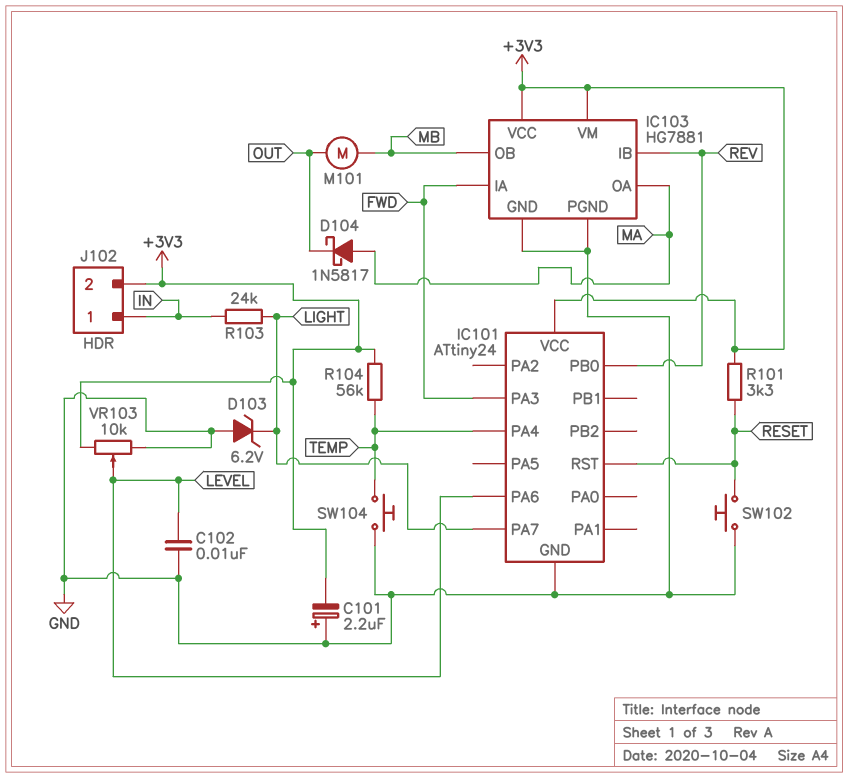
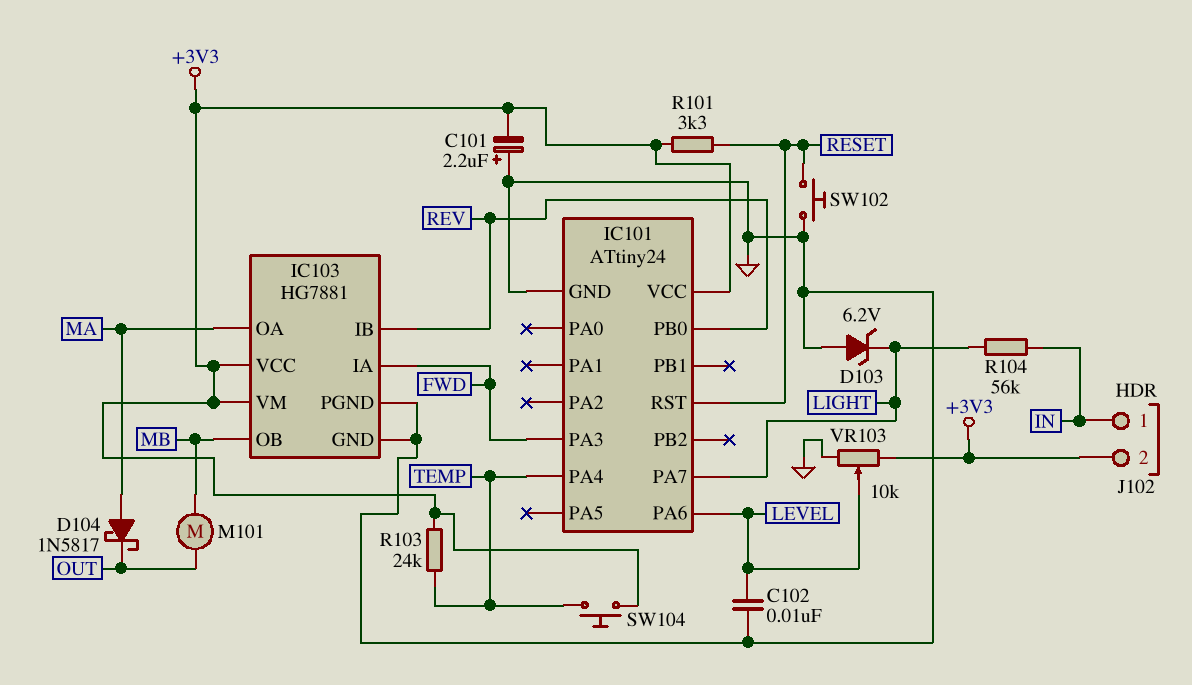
R103: 24k (IN, LIGHT) -> 24k (+3V3, TEMP)
R104: 56k (+3V3, TEMP) -> 56k (IN, LIGHT)
SW104: button (GND, TEMP) -> button (+3V3, TEMP)

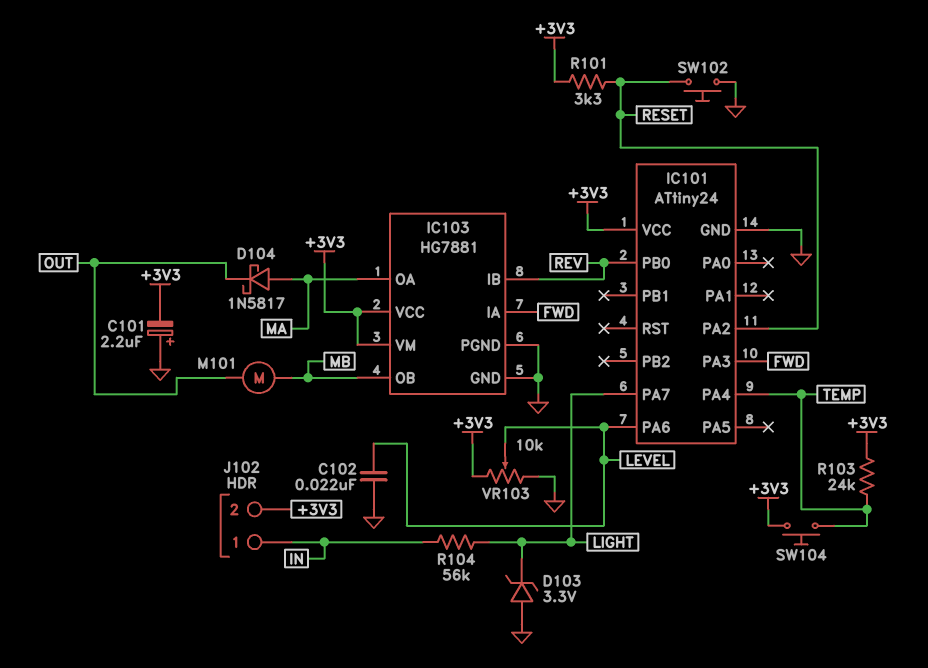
C102: 10nF (GND, LEVEL) -> 22nF (GND, LEVEL)
D103: zener 6.2V (A GND, K LIGHT) -> zener 3.3V (A GND, K LIGHT)
IC101 pin PA2: none -> RESET
IC101 pin RST: RESET -> none

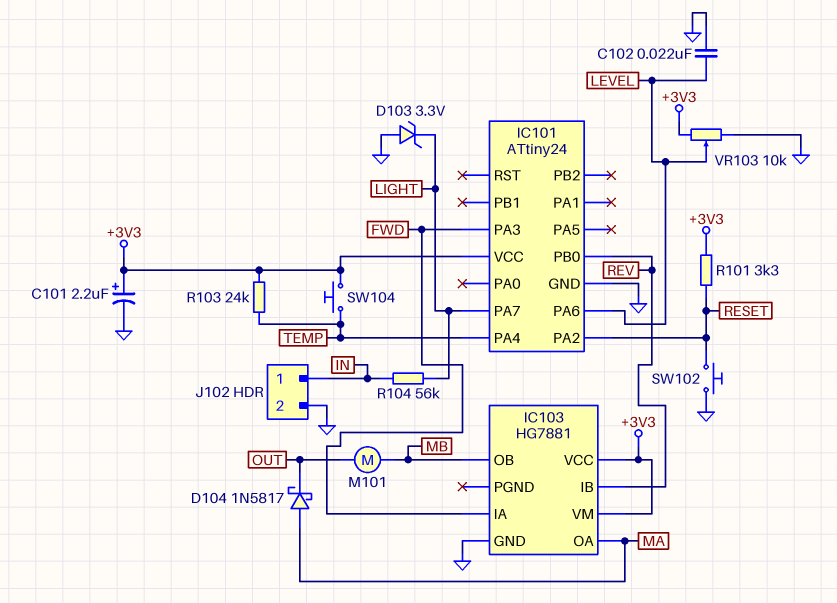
C101: 2.2uF (plus GND, minus +3V3) -> 2.2uF (plus +3V3, minus GND)
IC103 pin PGND: GND -> none
J102 pin 2: +3V3 -> GND

